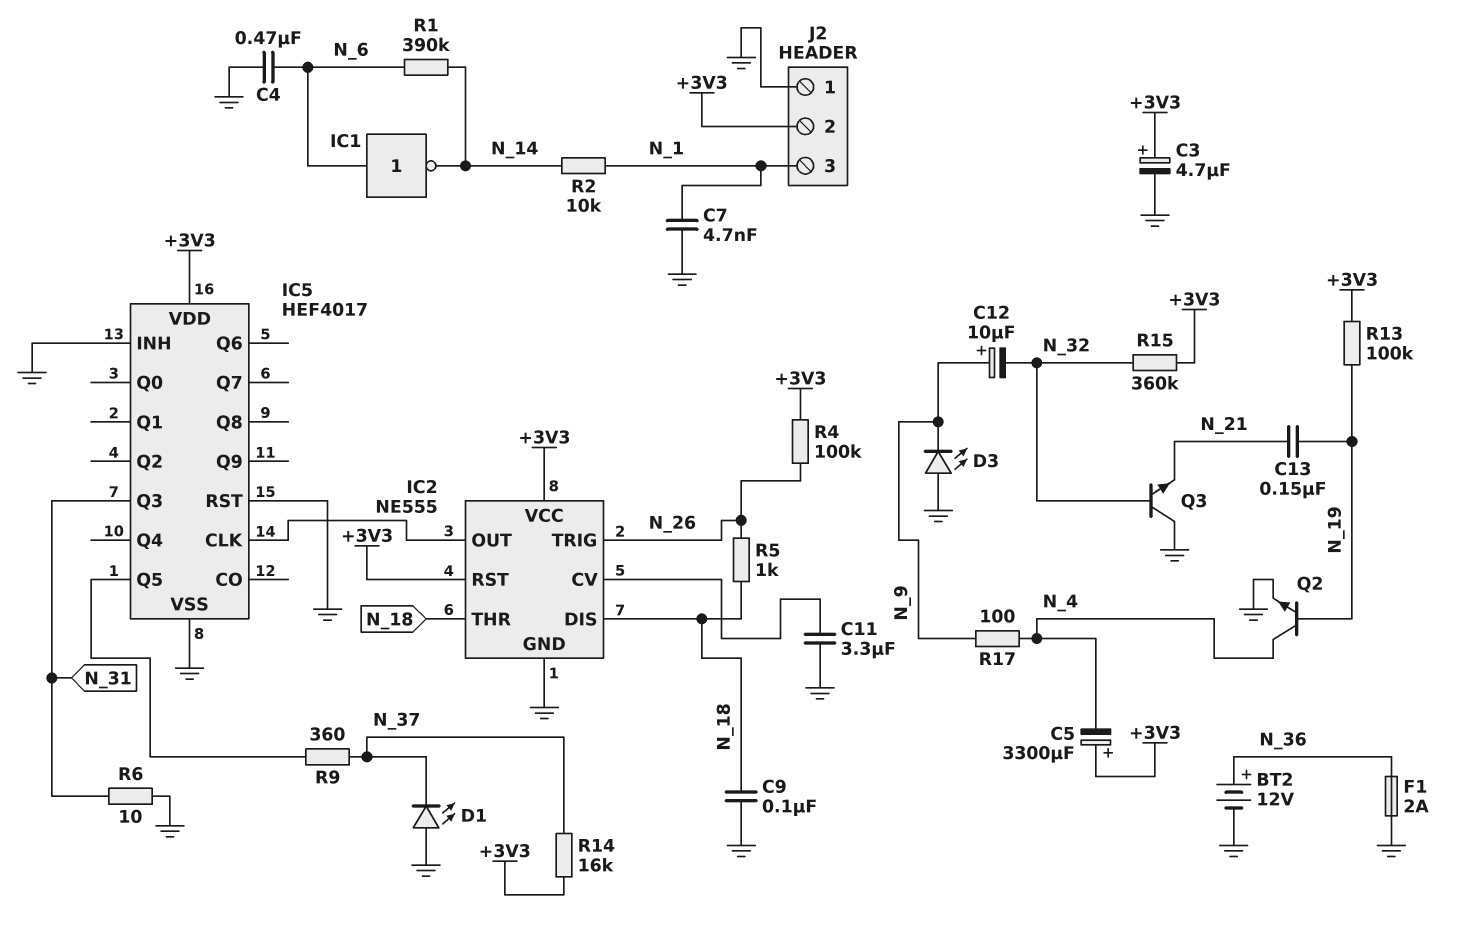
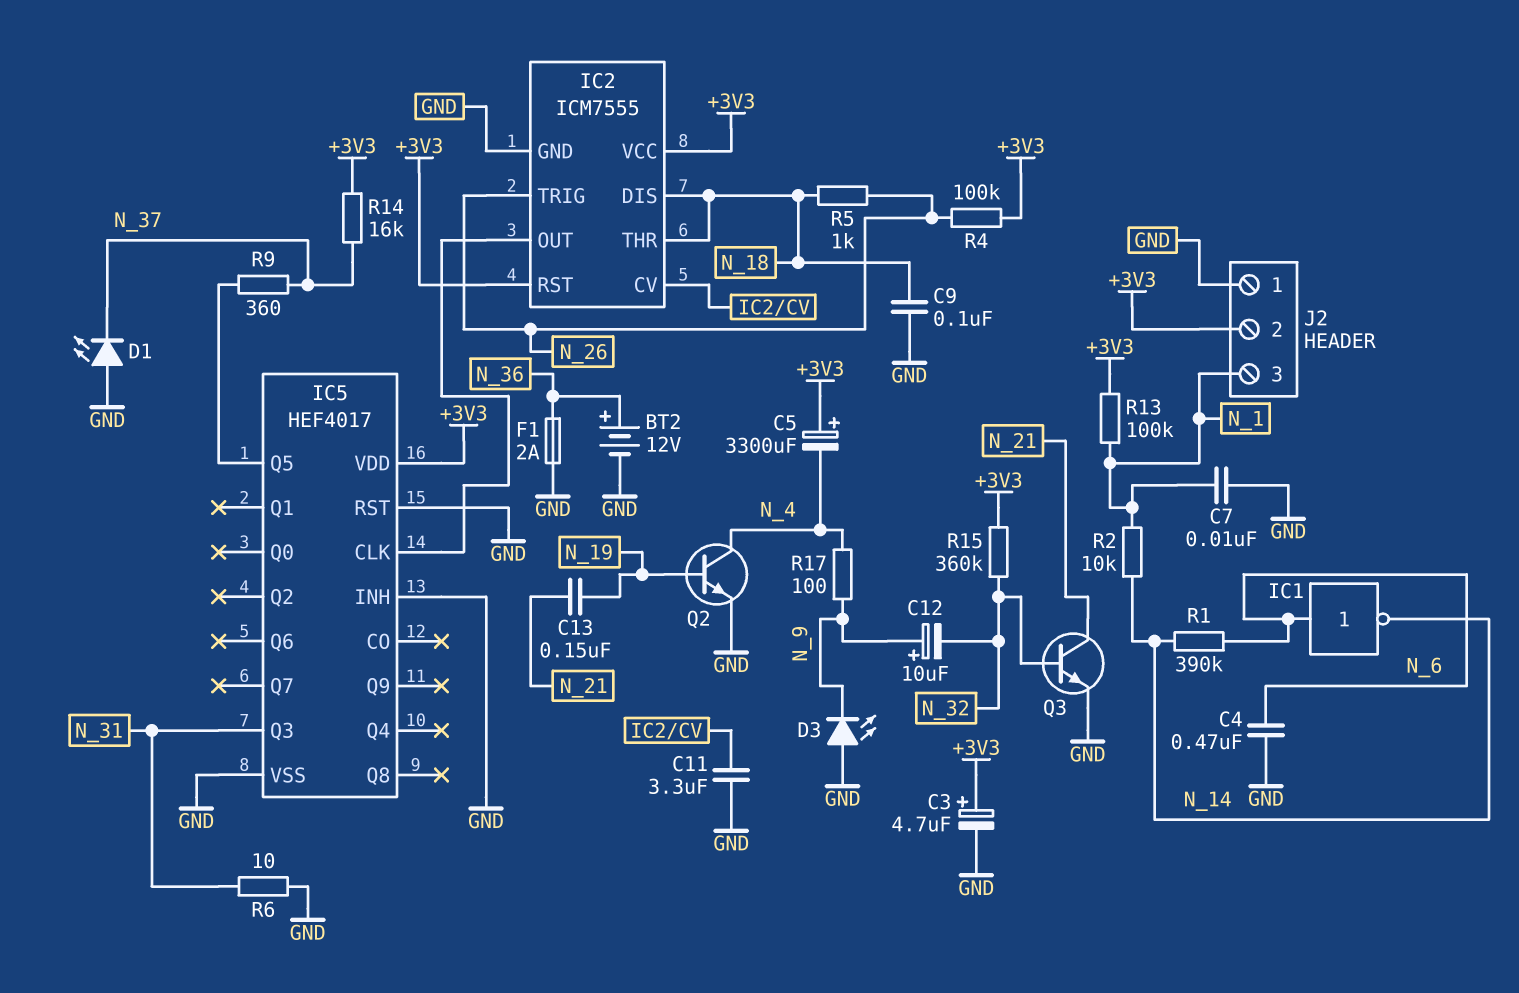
C7: 4.7nF (GND, N_1) -> 10nF (GND, N_1)
IC2: NE555 -> ICM7555
Q3: NPN (B N_32, C GND, E N_21) -> NPN (B N_32, C N_21, E GND)
R13: 100k (+3V3, N_19) -> 100k (+3V3, N_1)

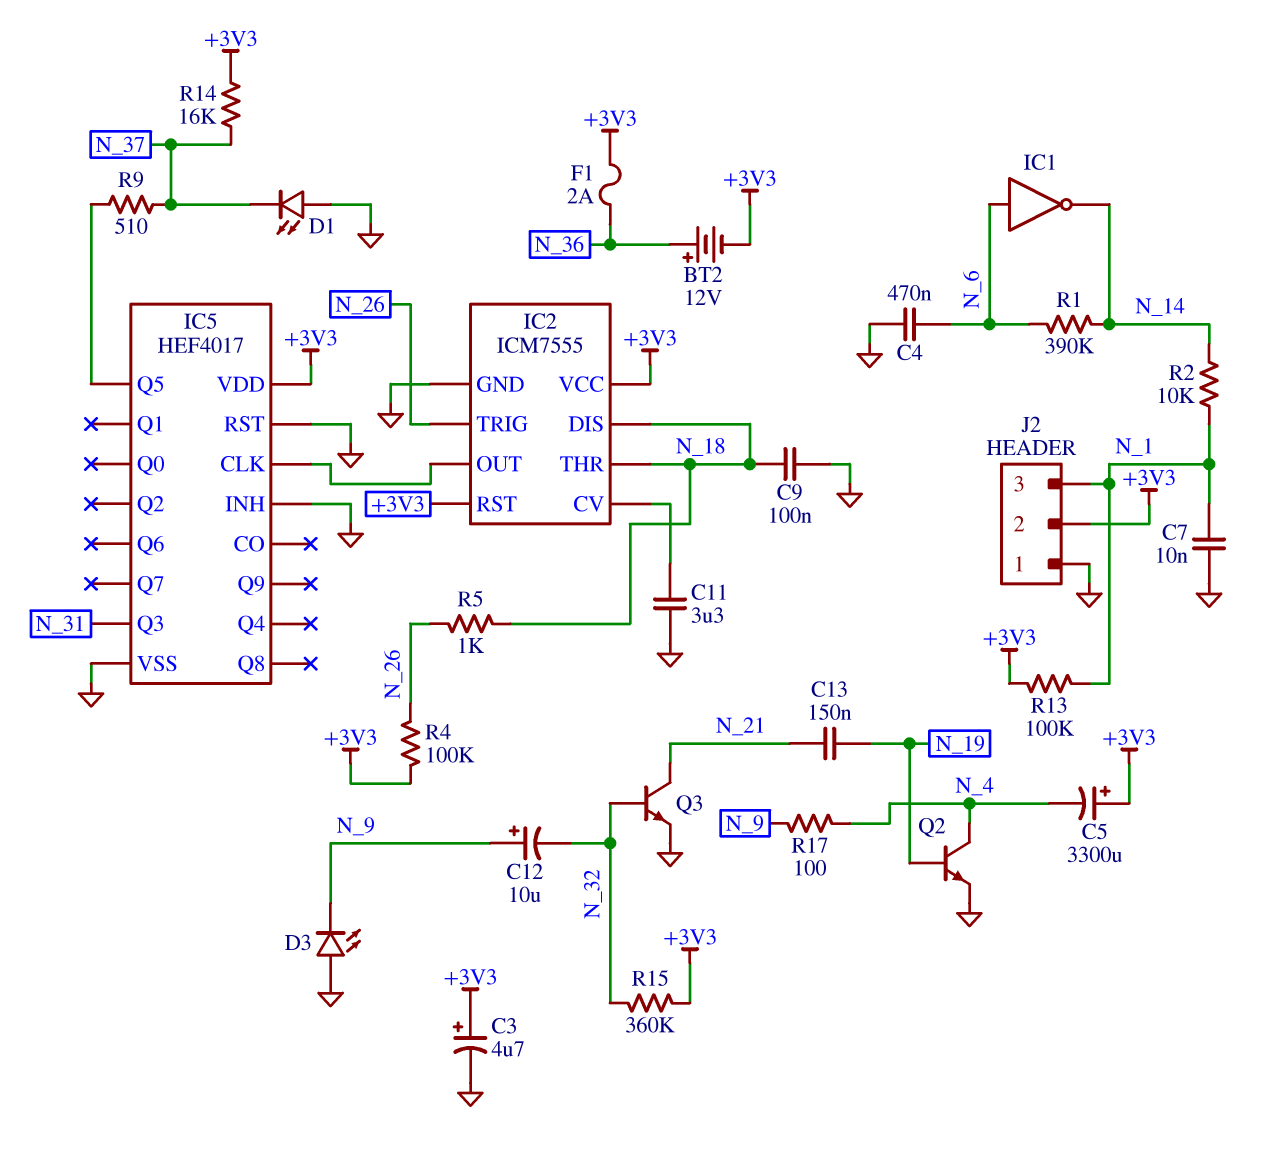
BT2: 12V (plus N_36, minus GND) -> 12V (plus N_36, minus +3V3)
F1: 2A (GND, N_36) -> 2A (+3V3, N_36)
R6: 10 (GND, N_31) -> none
R9: 360 (IC5/Q5, N_37) -> 510 (IC5/Q5, N_37)

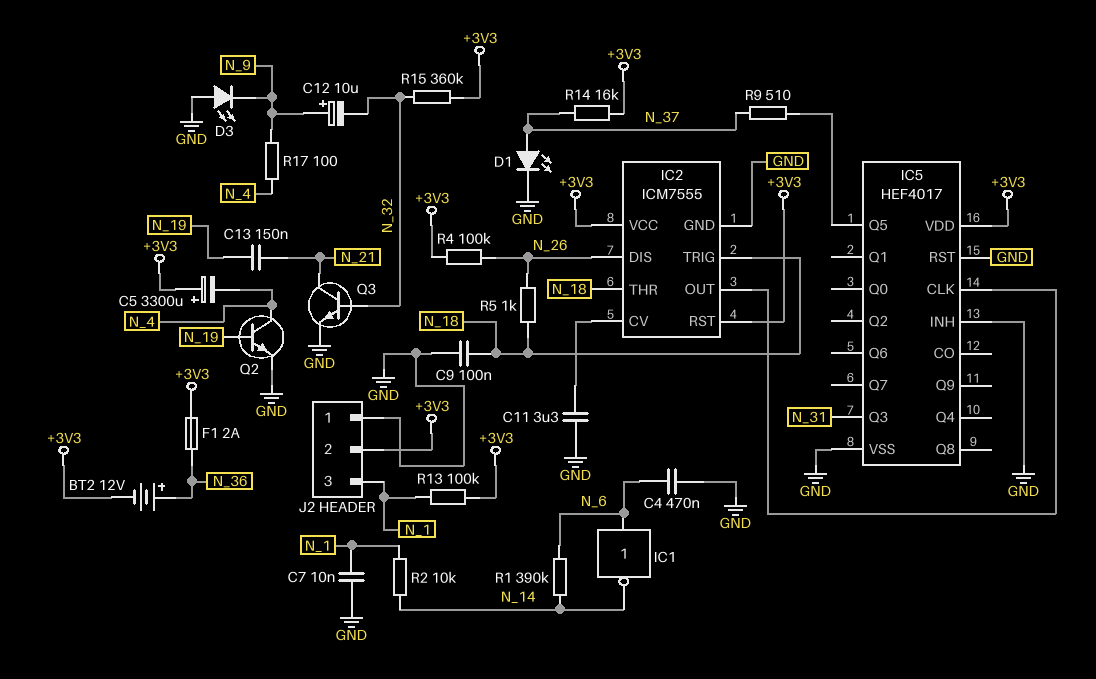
C3: 4.7uF (plus +3V3, minus GND) -> none
D1: LED (A GND, K N_37) -> LED (A N_37, K GND)
IC2 pin DIS: N_18 -> N_26
IC2 pin TRIG: N_26 -> N_18

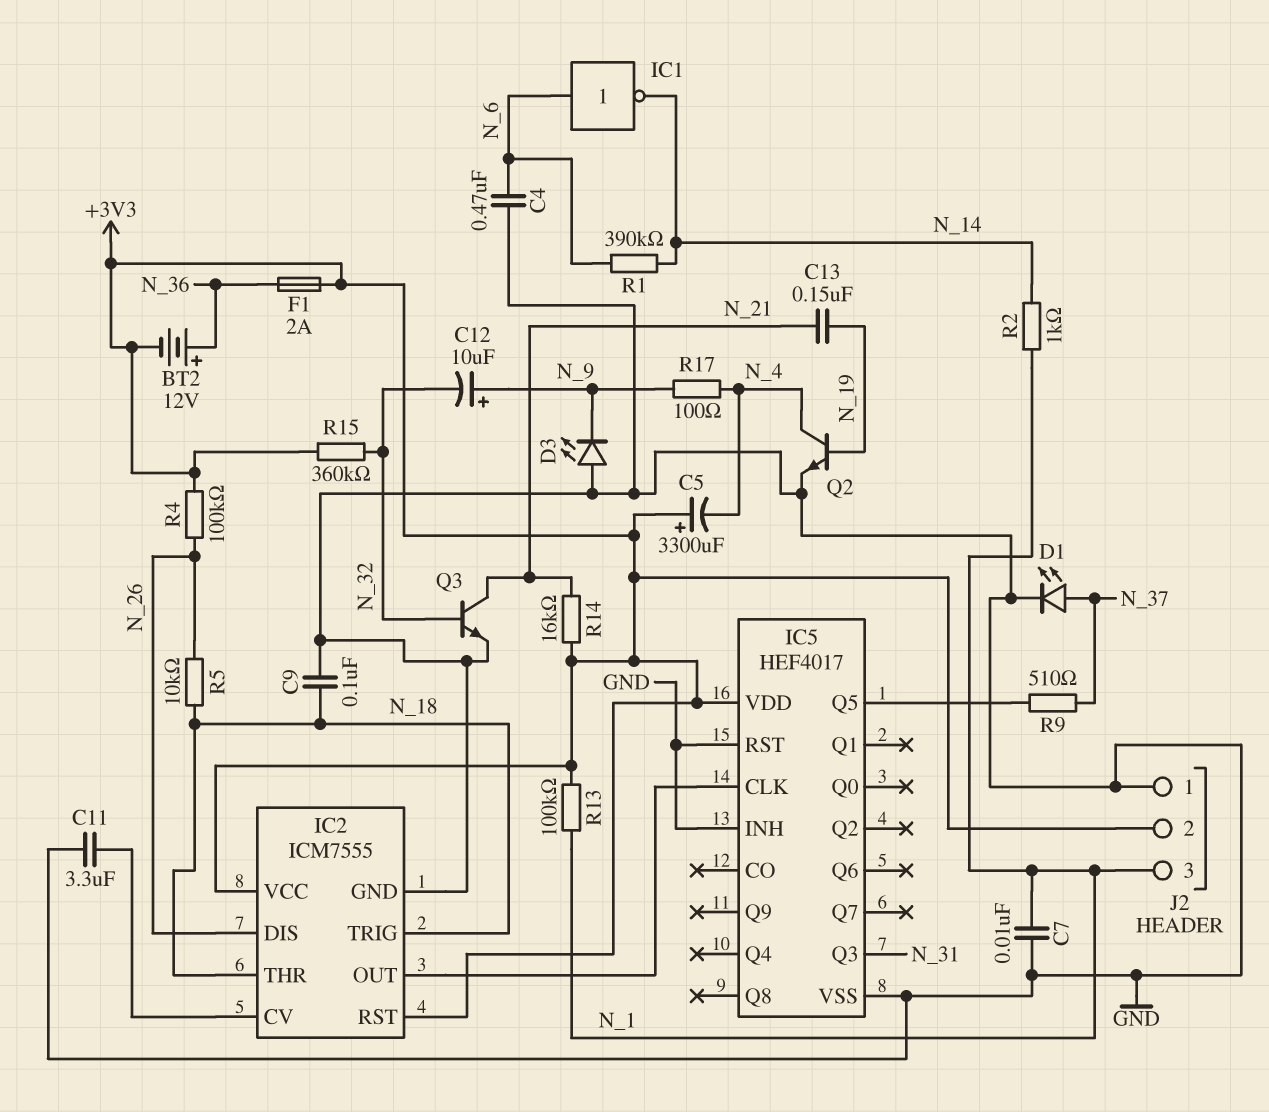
R2: 10k (N_1, N_14) -> 1k (N_1, N_14)
R5: 1k (N_18, N_26) -> 10k (N_18, N_26)
R14: 16k (+3V3, N_37) -> 16k (+3V3, N_21)

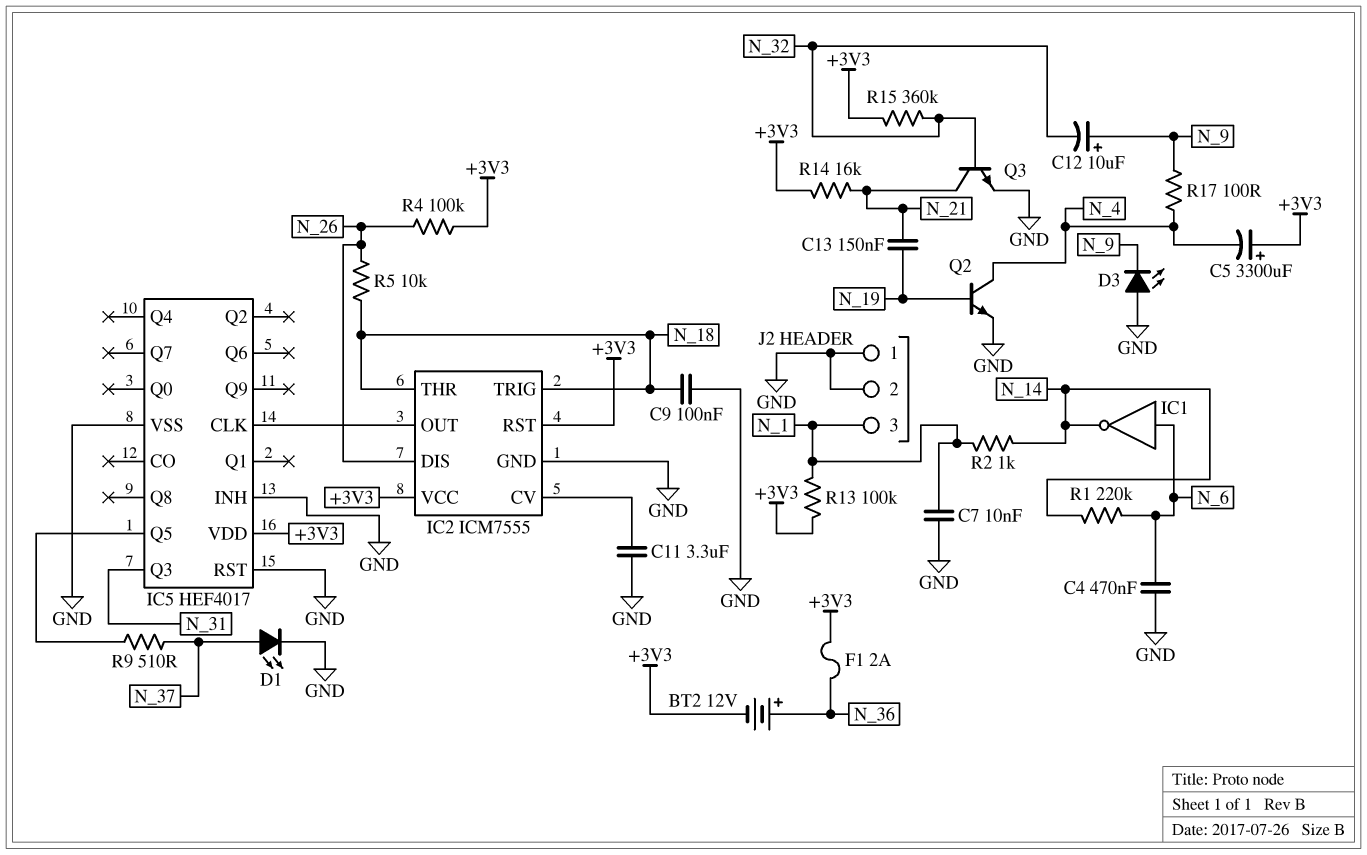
J2 pin 2: +3V3 -> GND
R1: 390k (N_6, N_14) -> 220k (N_6, N_14)

